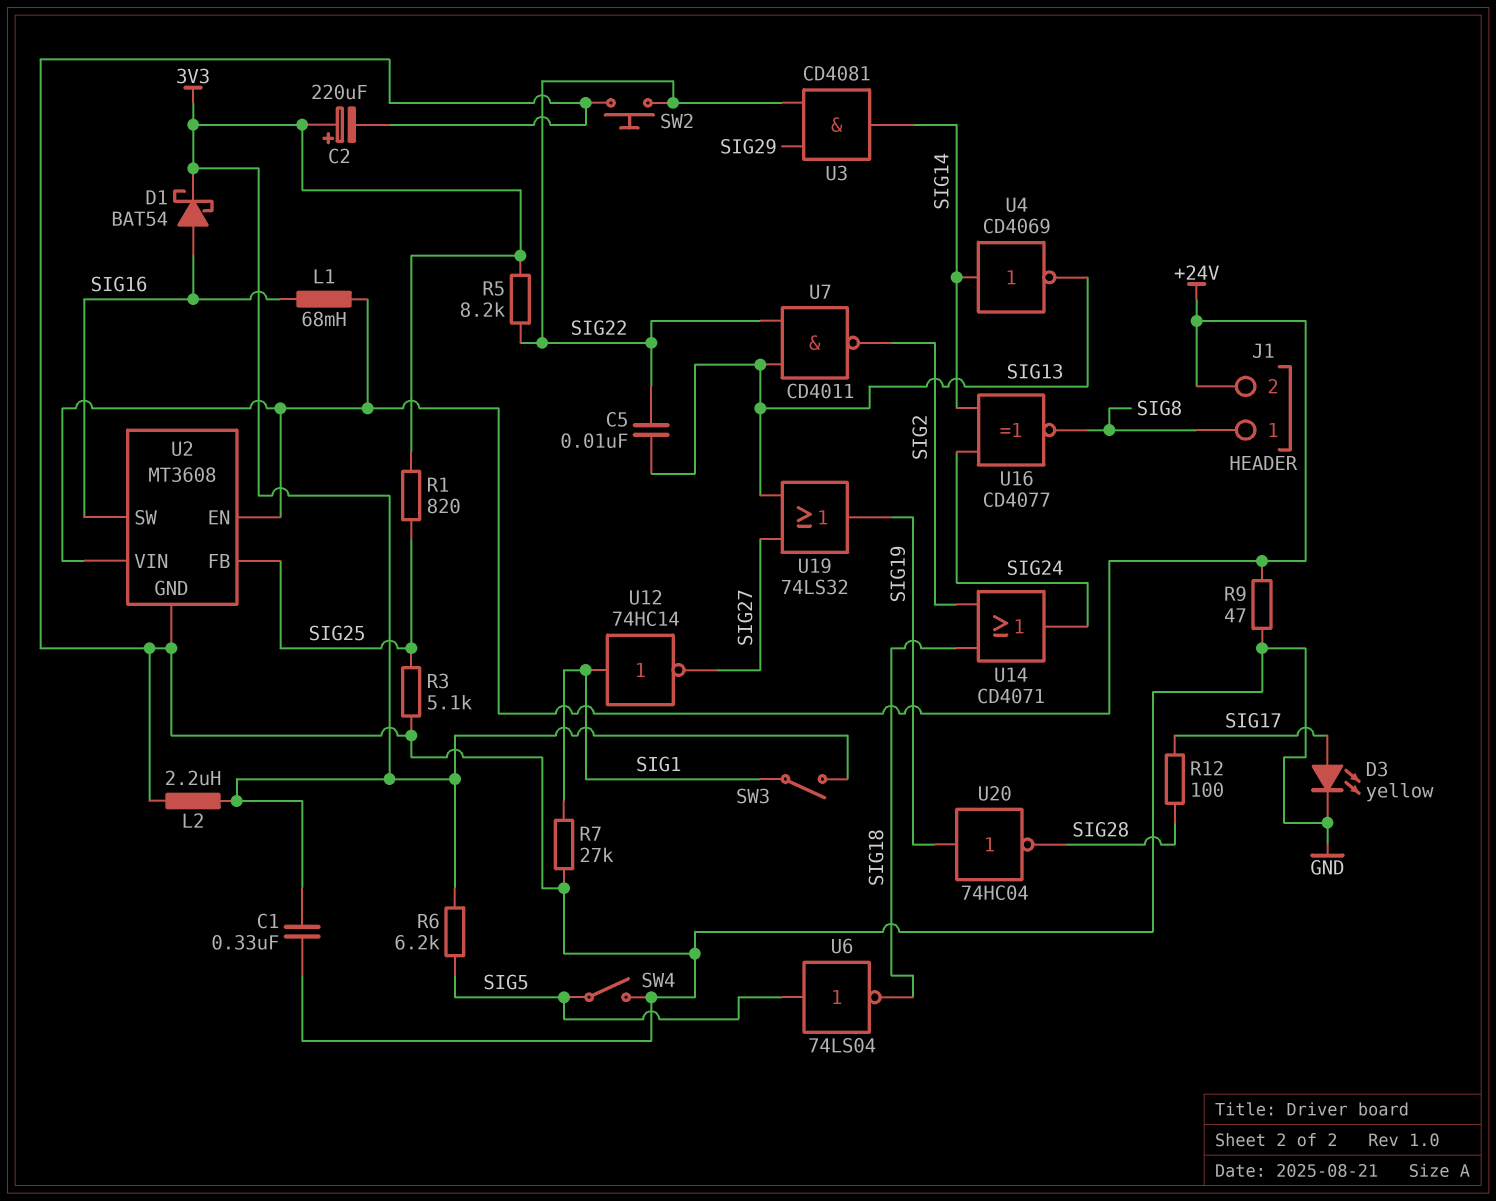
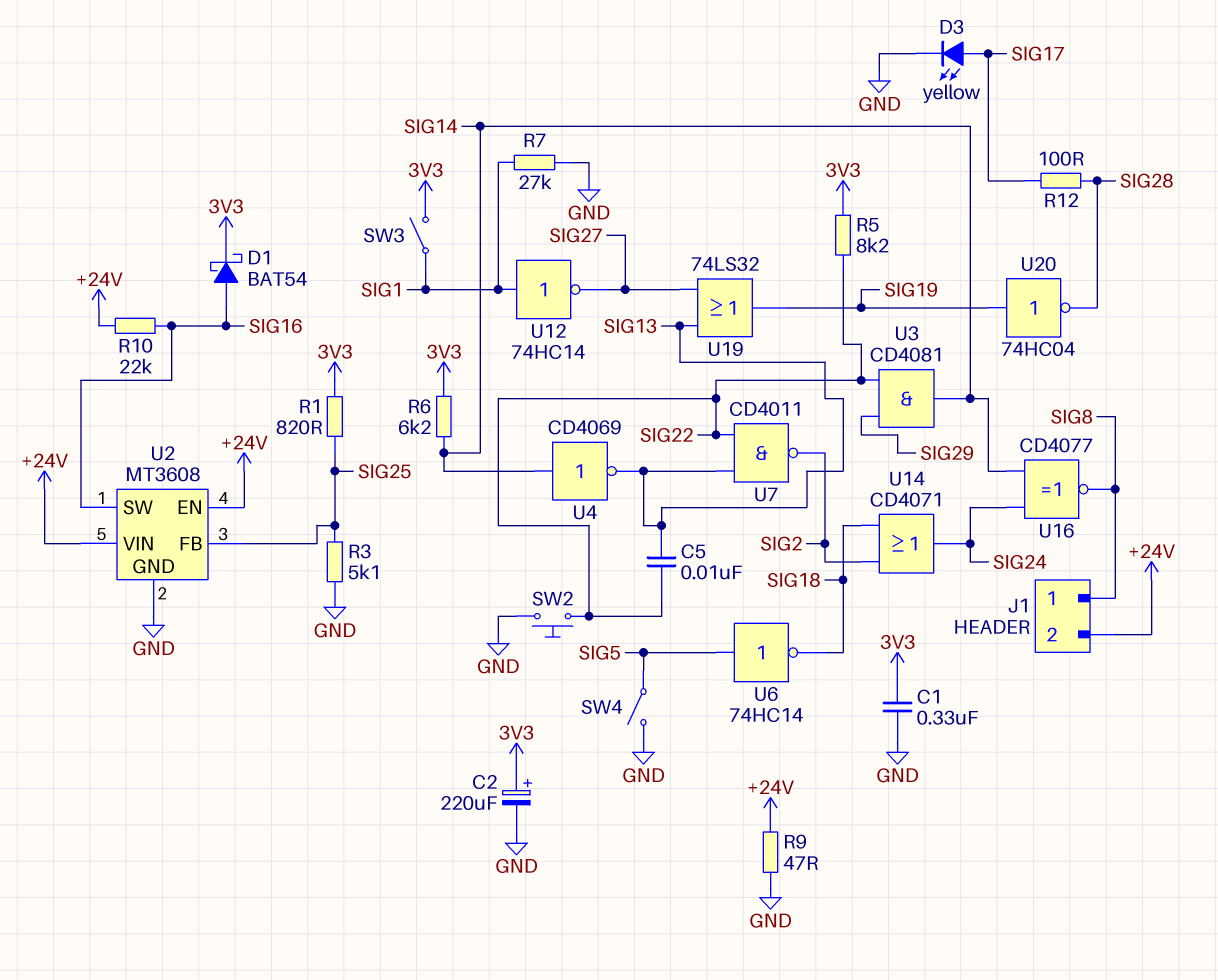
L1: 68mH (+24V, SIG16) -> none
L2: 2.2uH (3V3, GND) -> none
R6: 6.2k (3V3, SIG5) -> 6.2k (3V3, SIG14)
R10: none -> 22k (+24V, SIG16)
U6: NOT 74LS04 (in SIG5, out SIG18) -> NOT 74HC14 (in SIG5, out SIG18)

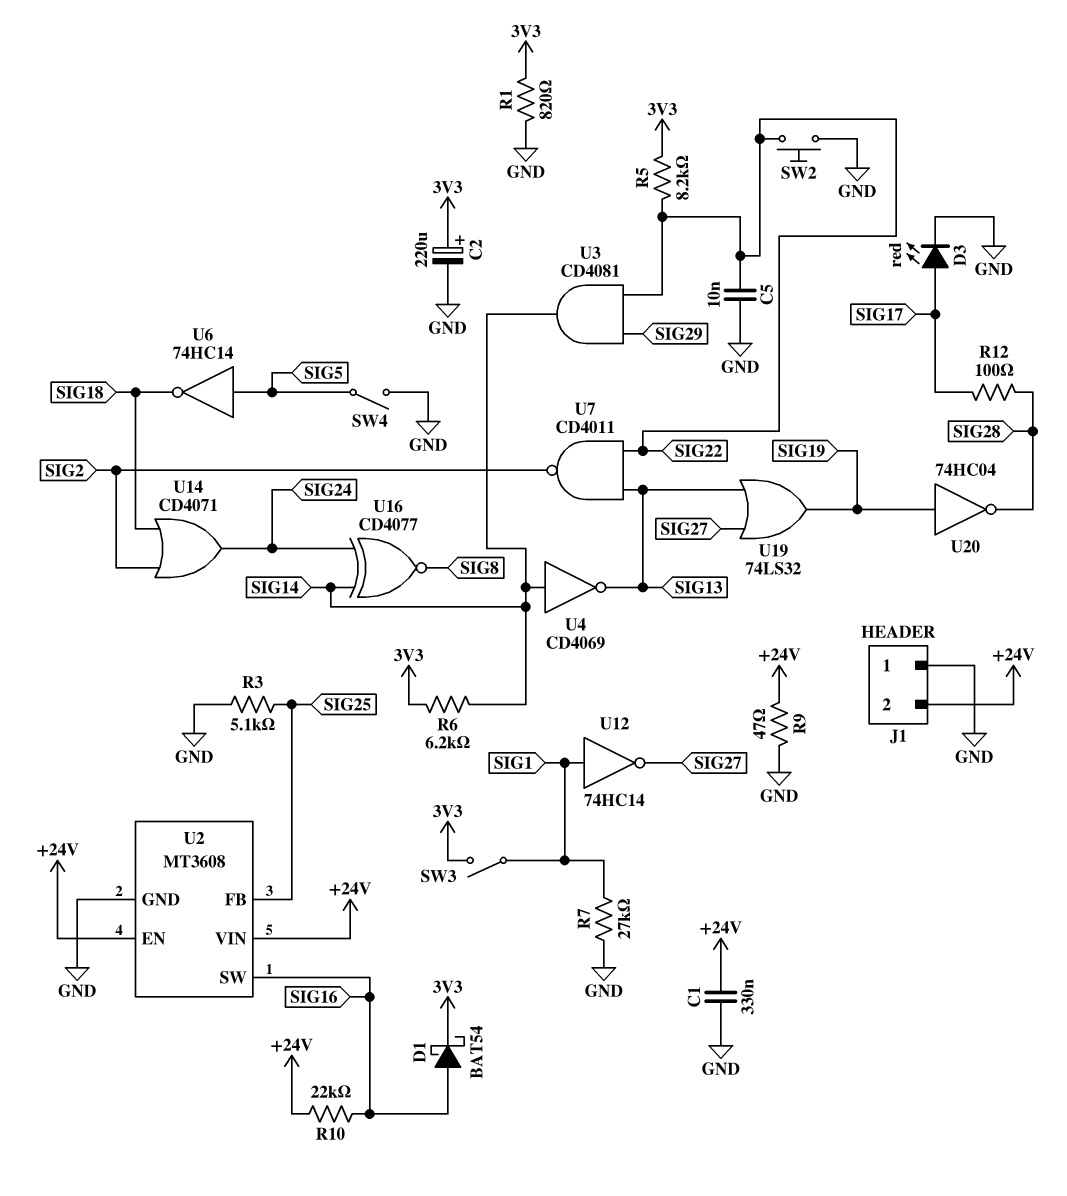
C1: 330nF (3V3, GND) -> 330nF (+24V, GND)
C5: 10nF (SIG13, SIG22) -> 10nF (GND, SIG22)
D3: LED yellow (A SIG17, K GND) -> LED red (A SIG17, K GND)
J1 pin 1: SIG8 -> GND
R1: 820 (3V3, SIG25) -> 820 (3V3, GND)

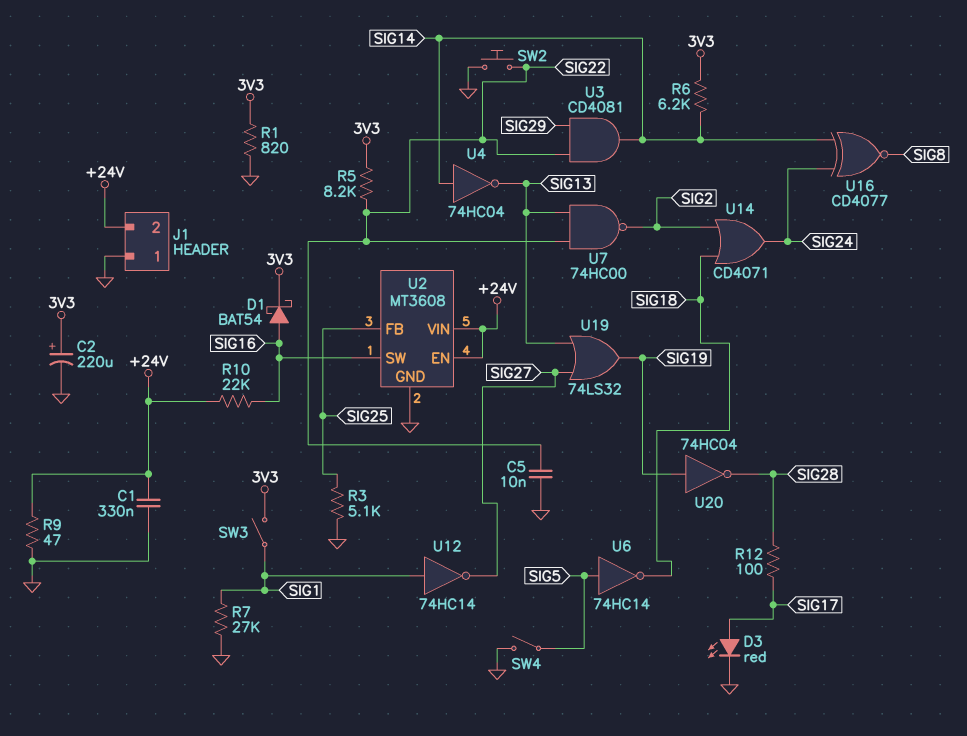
U4: NOT CD4069 (in SIG14, out SIG13) -> NOT 74HC04 (in SIG14, out SIG13)
U7: NAND CD4011 (in SIG13, in SIG22, out SIG2) -> NAND 74HC00 (in SIG13, in SIG22, out SIG2)

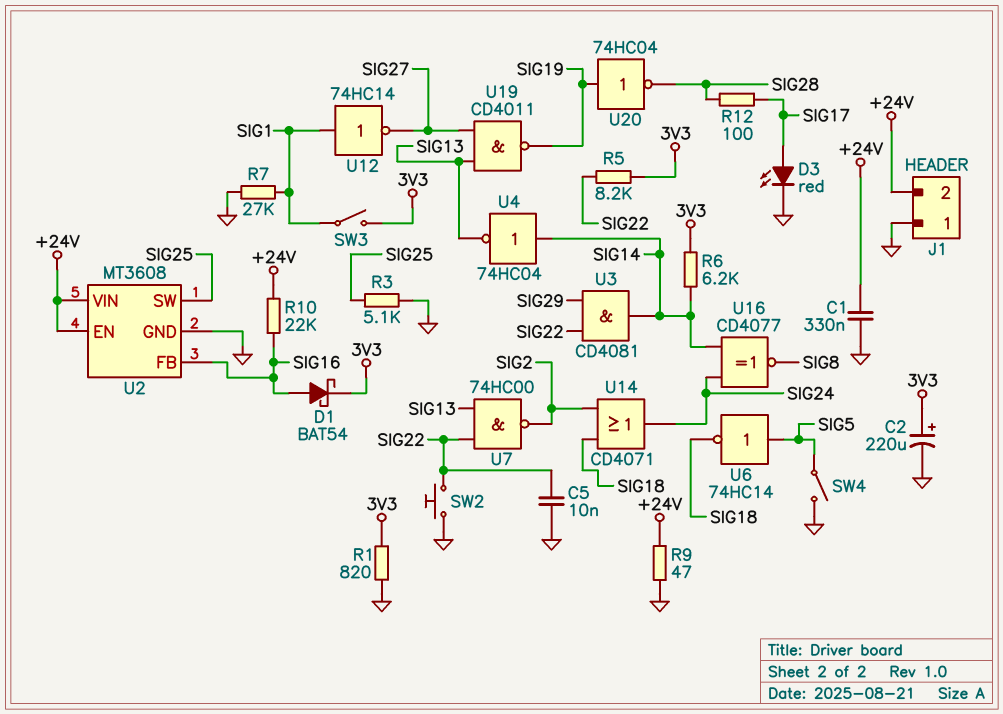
U2 pin FB: SIG25 -> SIG16
U2 pin SW: SIG16 -> SIG25
U19: OR 74LS32 (in SIG13, in SIG27, out SIG19) -> NAND CD4011 (in SIG13, in SIG27, out SIG19)

